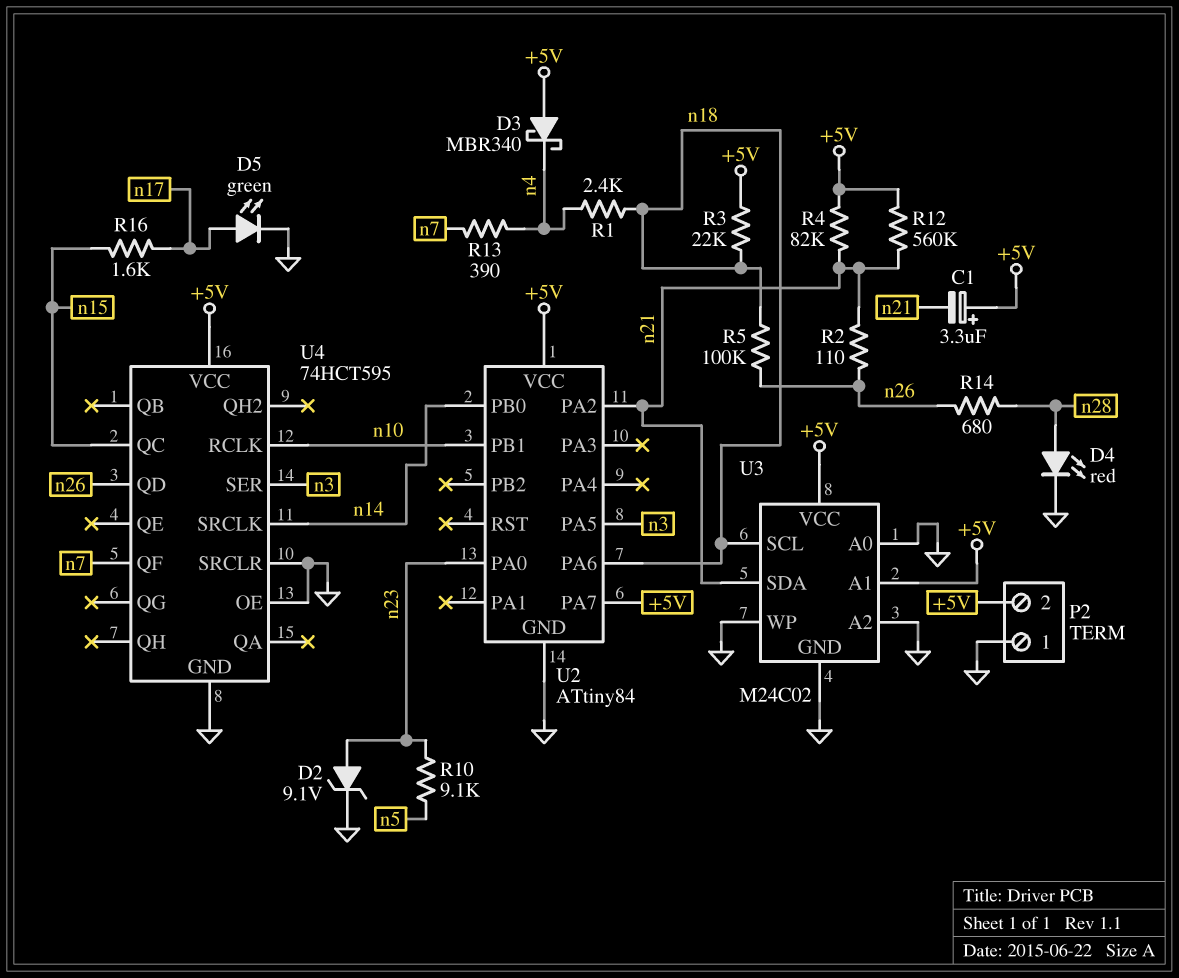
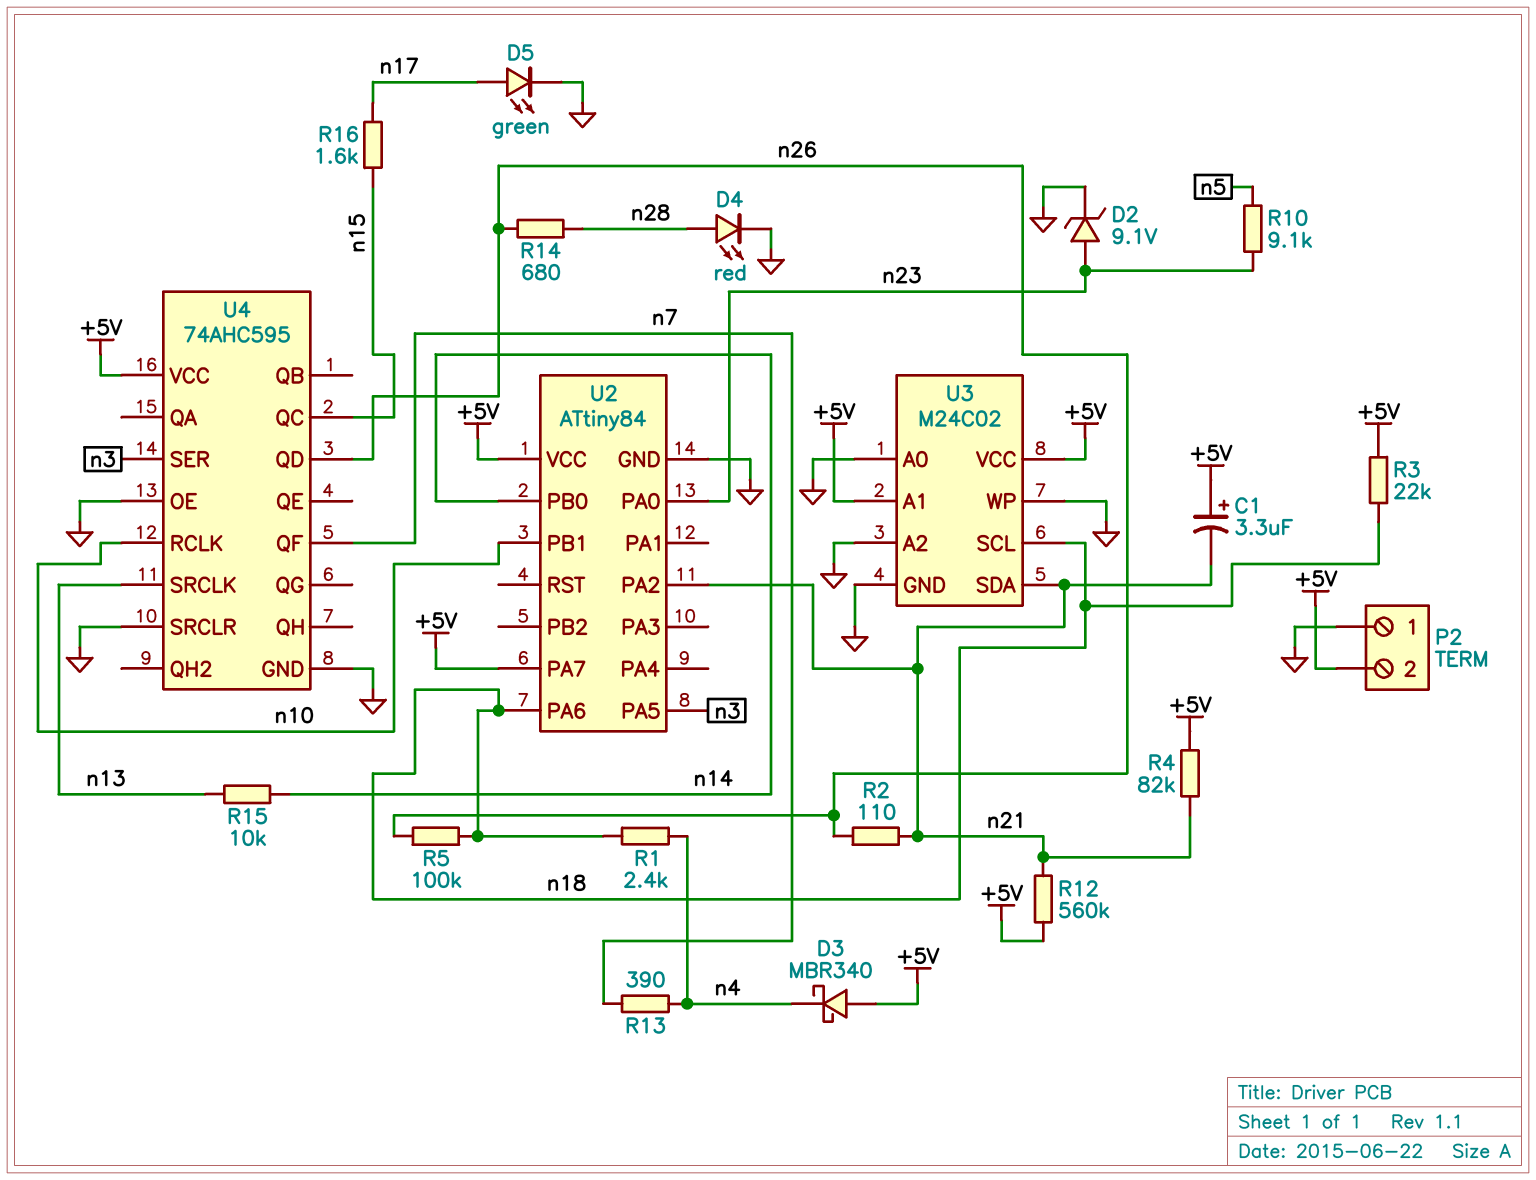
R15: none -> 10k (n13, n14)
U4: 74HCT595 -> 74AHC595
U4 pin SRCLK: n14 -> n13

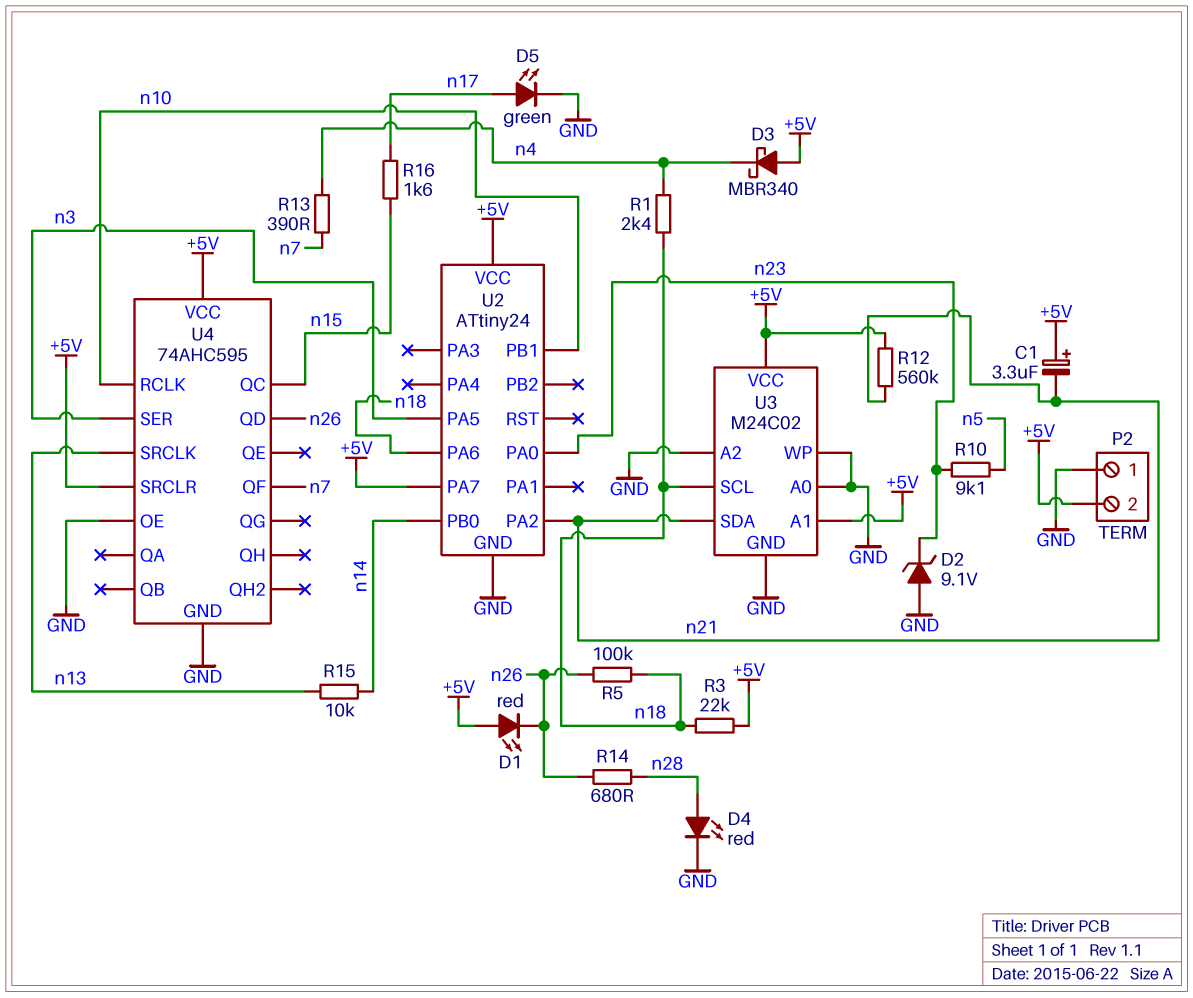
D1: none -> LED red (A +5V, K n26)
D2: zener 9.1V (A n23, K GND) -> zener 9.1V (A GND, K n23)
R2: 110 (n21, n26) -> none
R4: 82k (+5V, n21) -> none
U2: ATtiny84 -> ATtiny24
U4 pin SRCLR: GND -> +5V

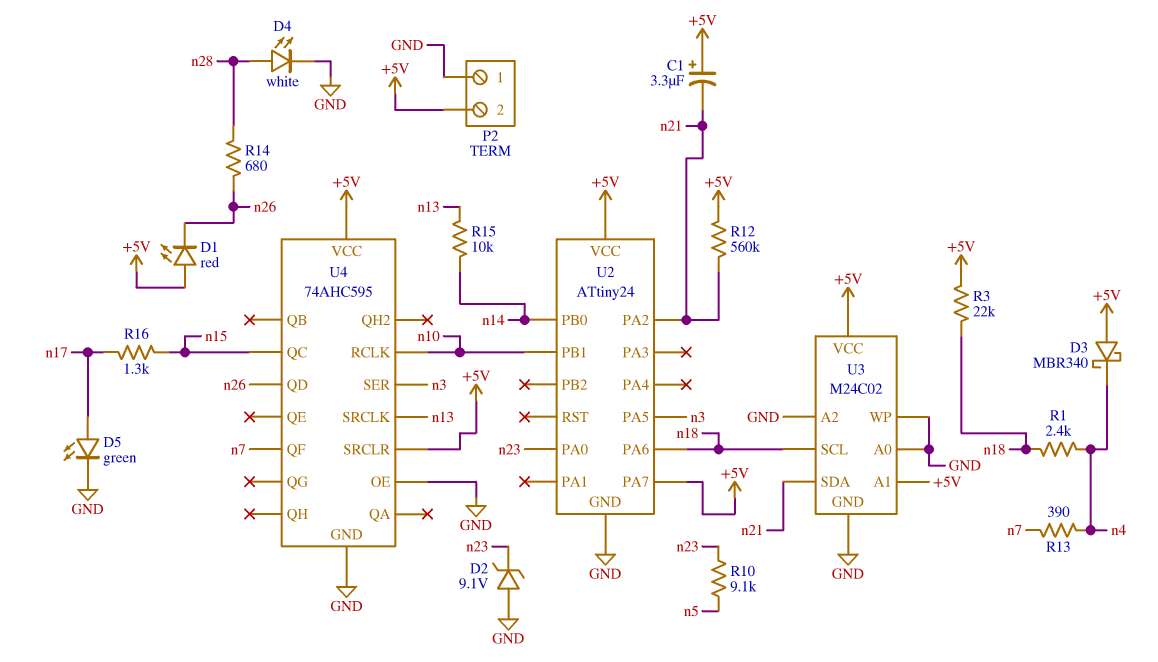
D4: LED red (A n28, K GND) -> LED white (A n28, K GND)
R5: 100k (n18, n26) -> none
R16: 1.6k (n15, n17) -> 1.3k (n15, n17)

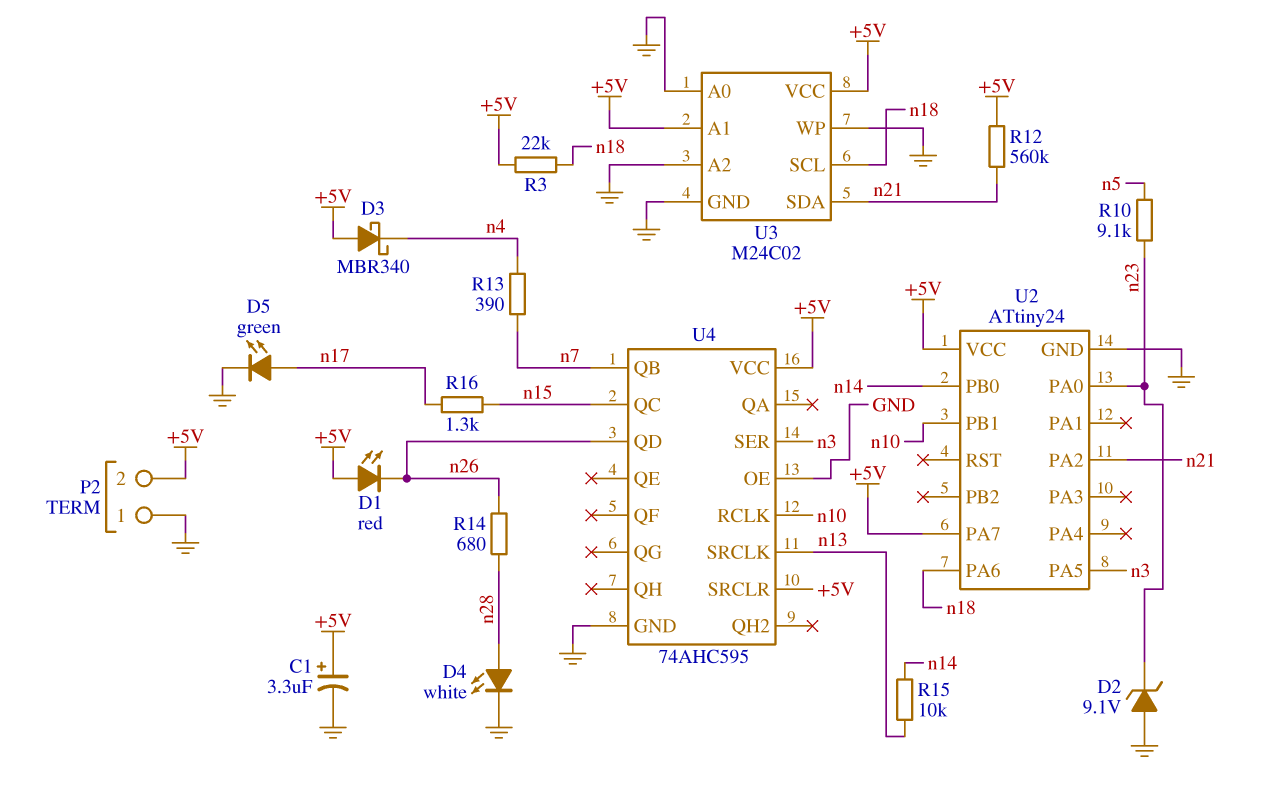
C1: 3.3uF (plus +5V, minus n21) -> 3.3uF (plus +5V, minus GND)
R1: 2.4k (n4, n18) -> none
U4 pin QB: none -> n7
U4 pin QF: n7 -> none

